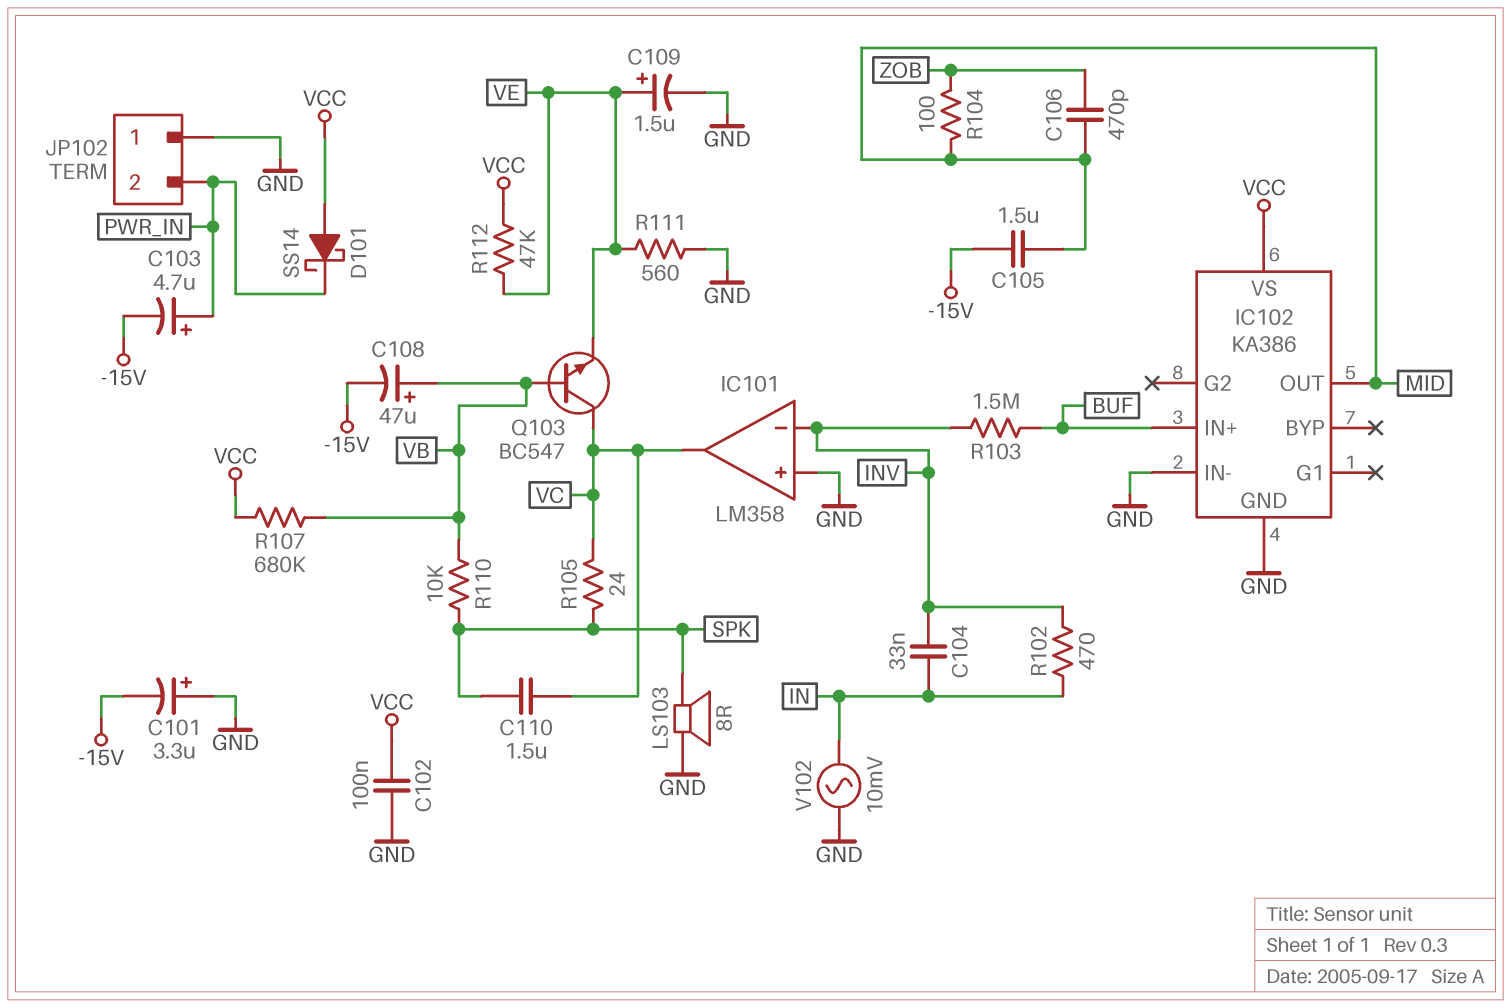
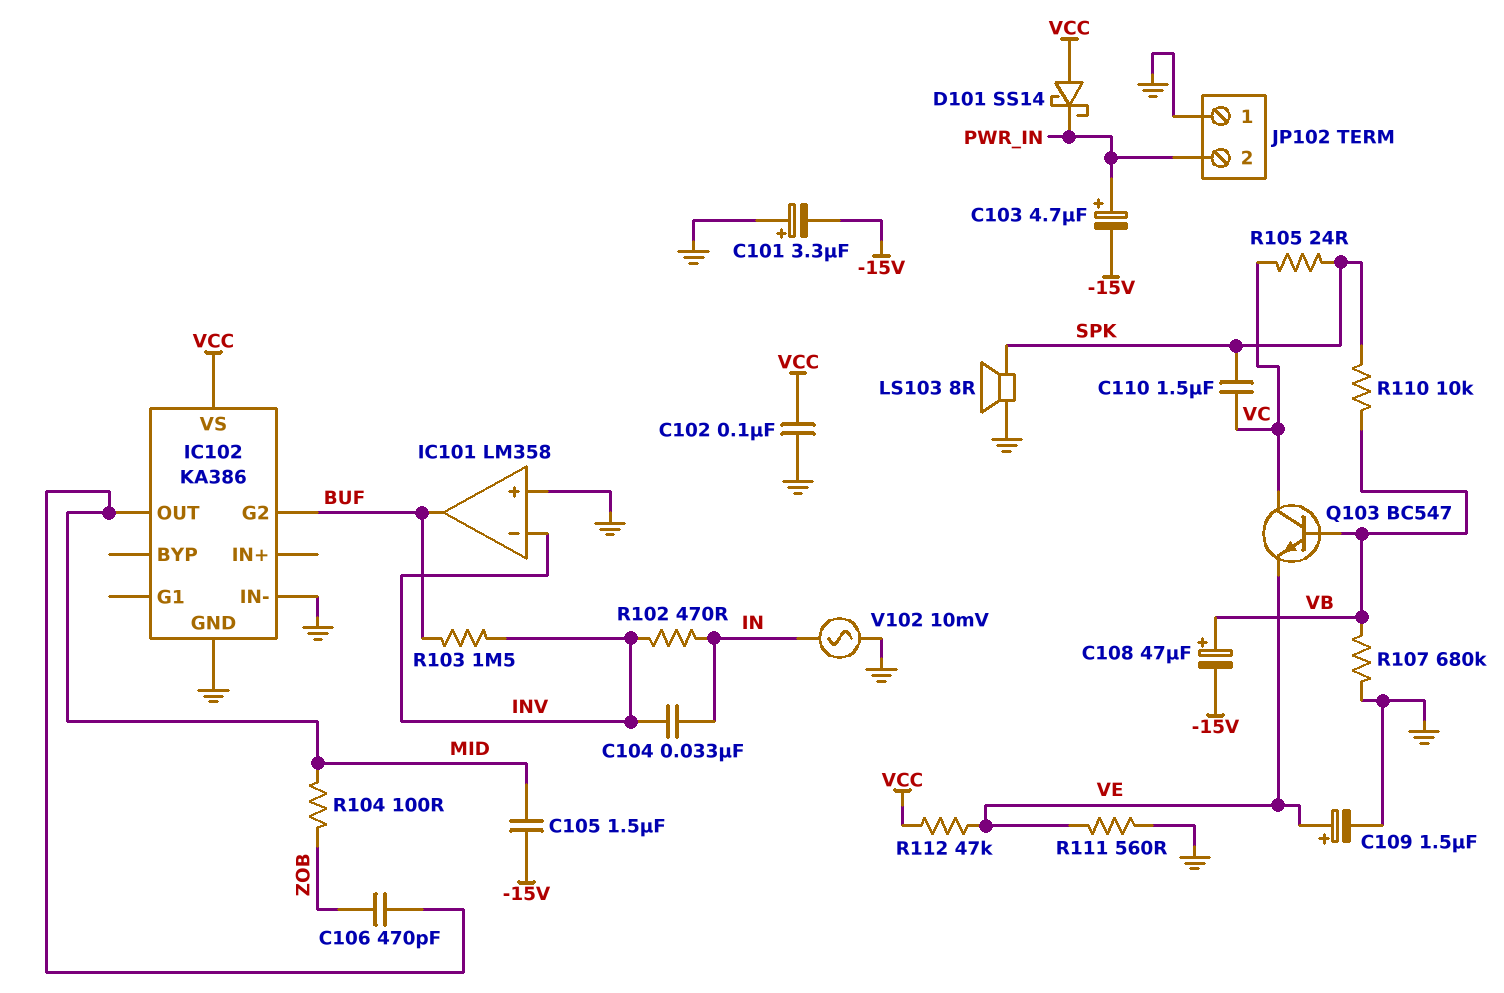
IC101 pin out: VC -> BUF
IC102 pin G2: none -> BUF
IC102 pin IN+: BUF -> none
R107: 680k (VB, VCC) -> 680k (GND, VB)

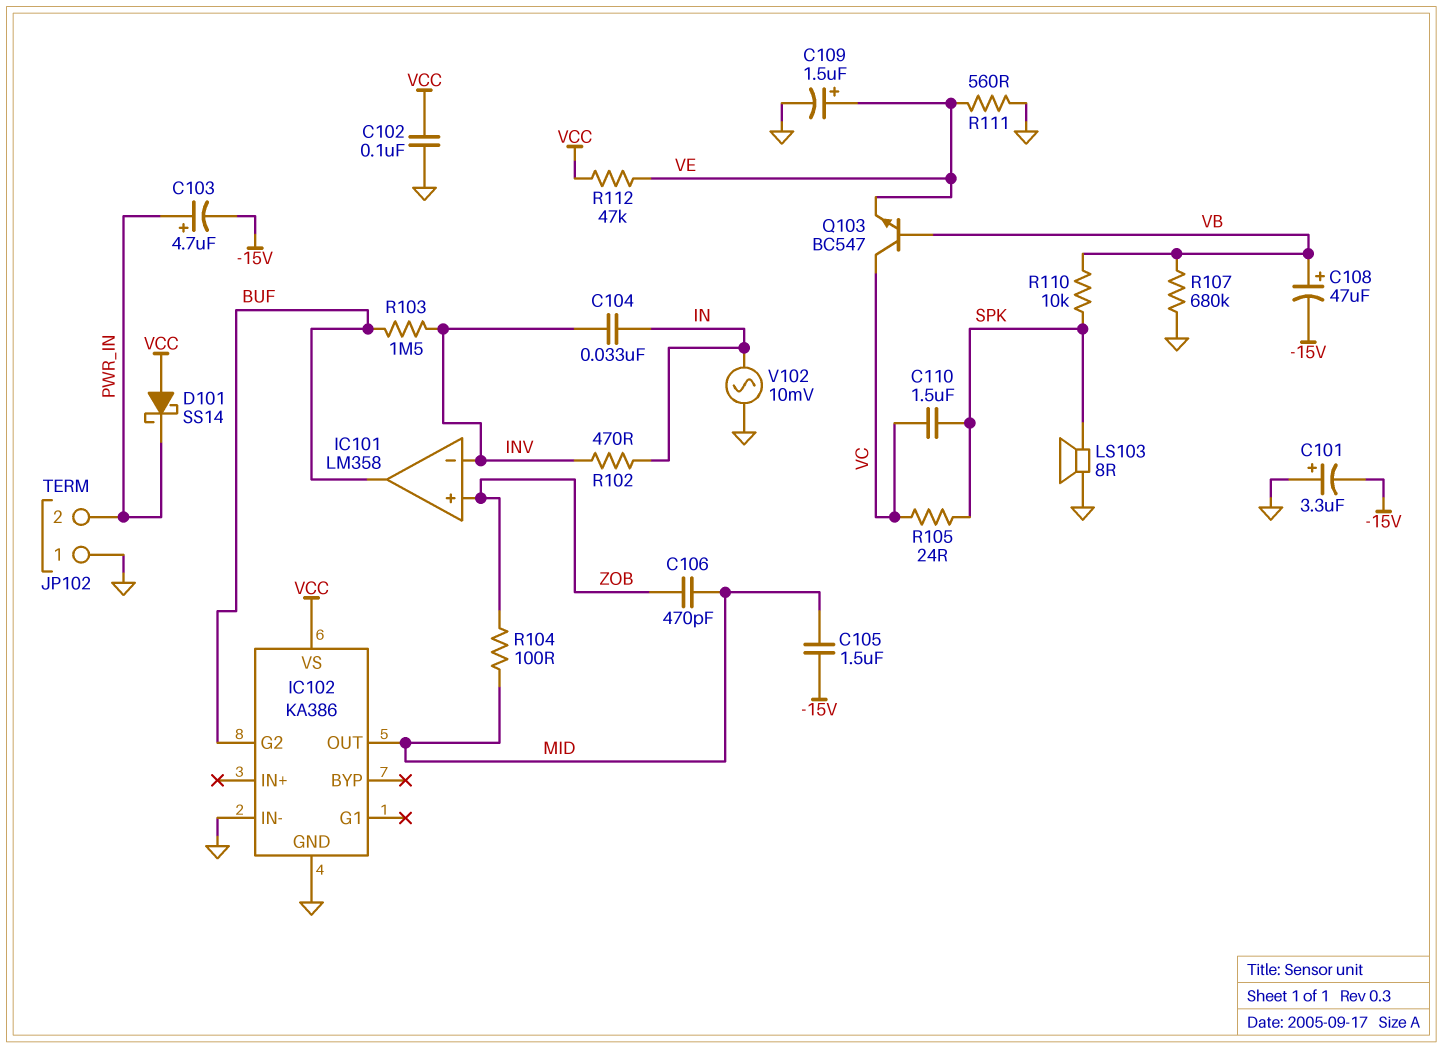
IC101 pin in+: GND -> ZOB

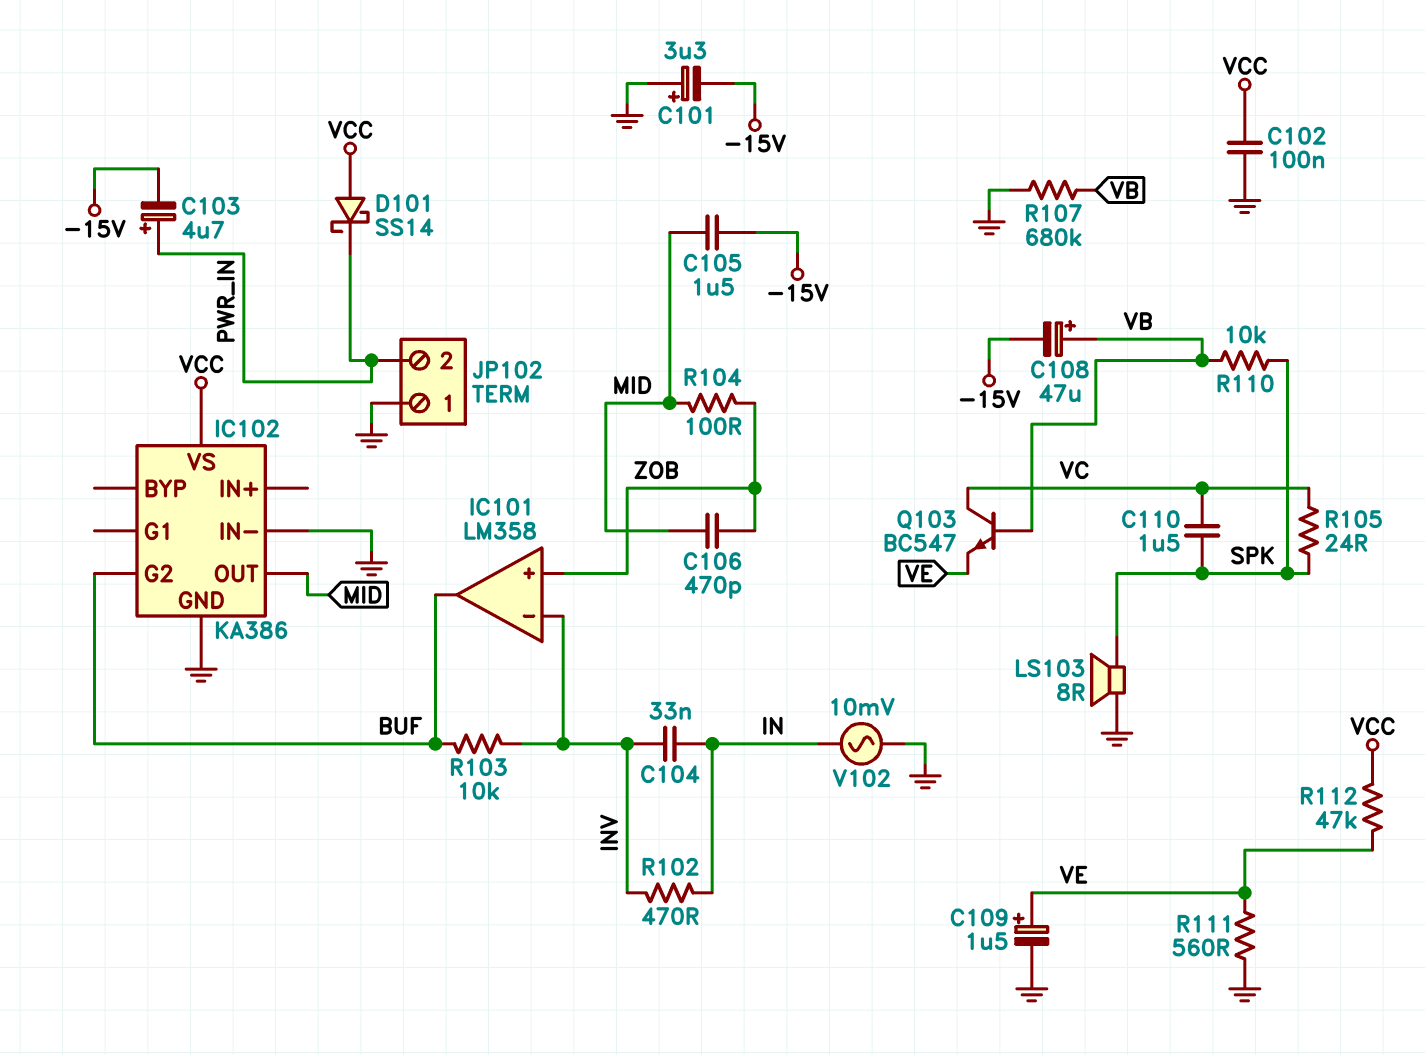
R103: 1.5M (BUF, INV) -> 10k (BUF, INV)

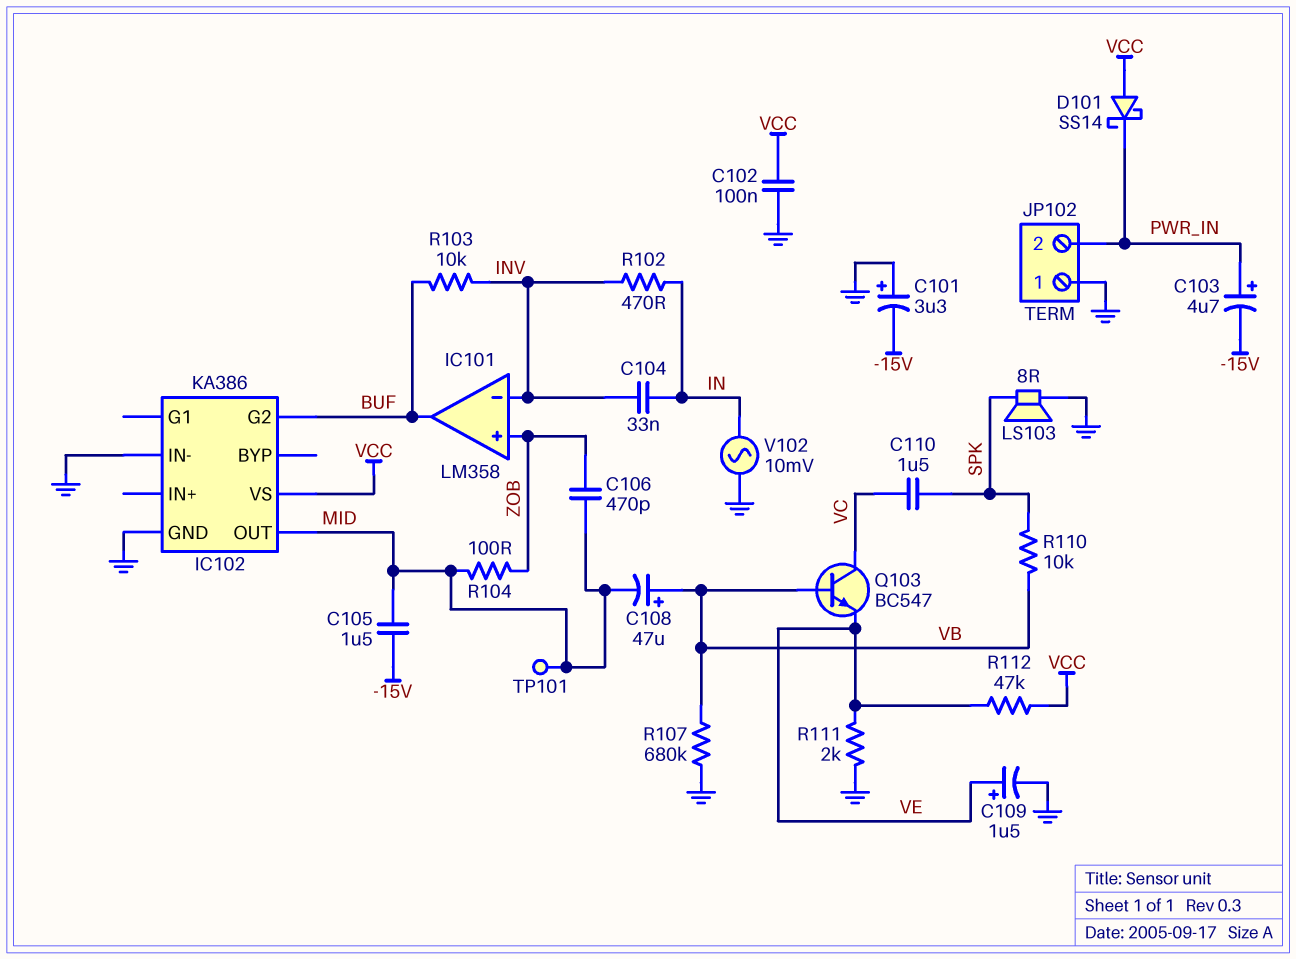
C108: 47uF (plus VB, minus -15V) -> 47uF (plus VB, minus MID)
R105: 24 (SPK, VC) -> none
R111: 560 (GND, VE) -> 2k (GND, VE)
TP101: none -> test point (MID)

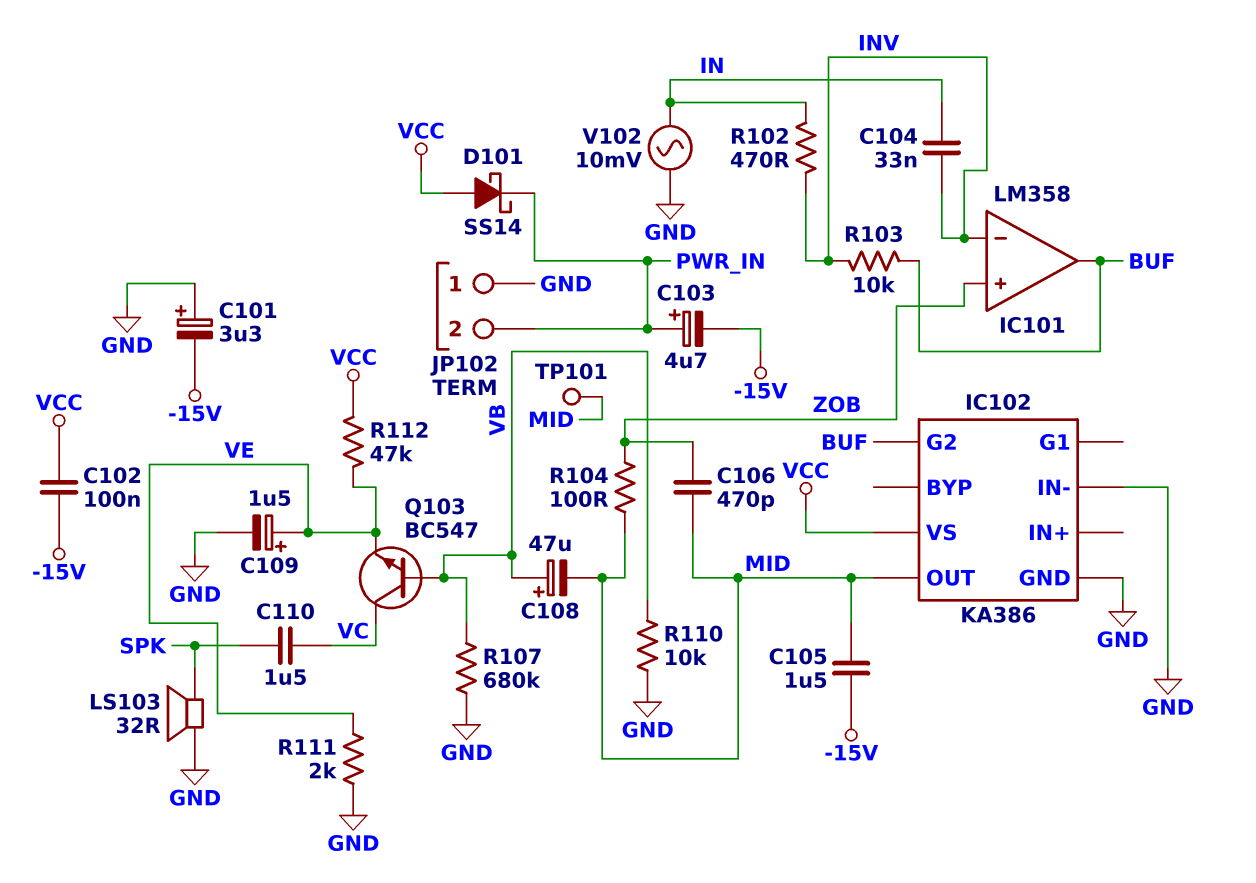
C102: 100nF (GND, VCC) -> 100nF (-15V, VCC)
LS103: speaker 8R (GND, SPK) -> speaker 32R (GND, SPK)
R110: 10k (SPK, VB) -> 10k (GND, VB)

